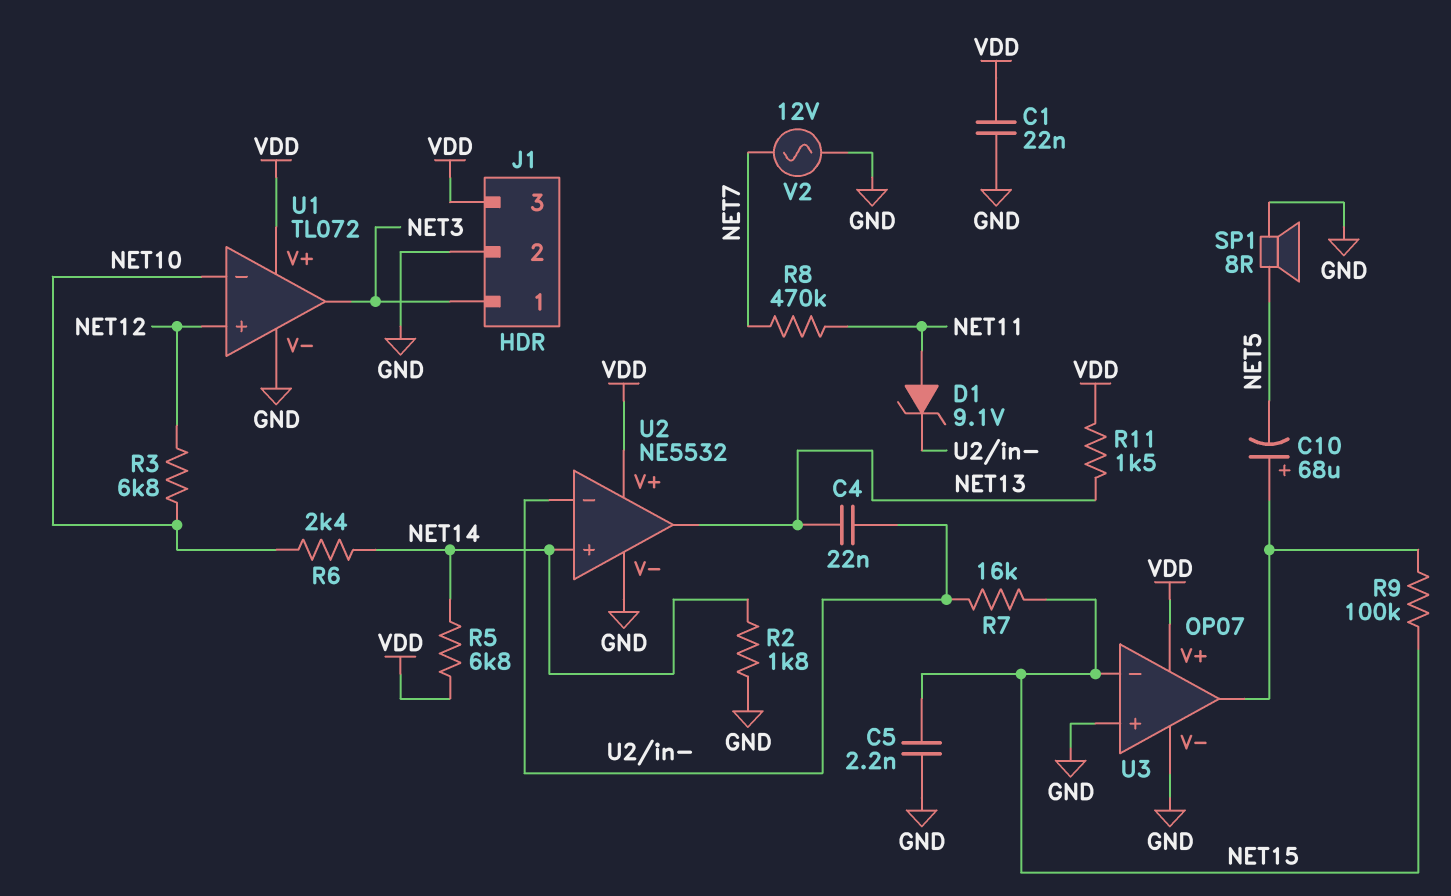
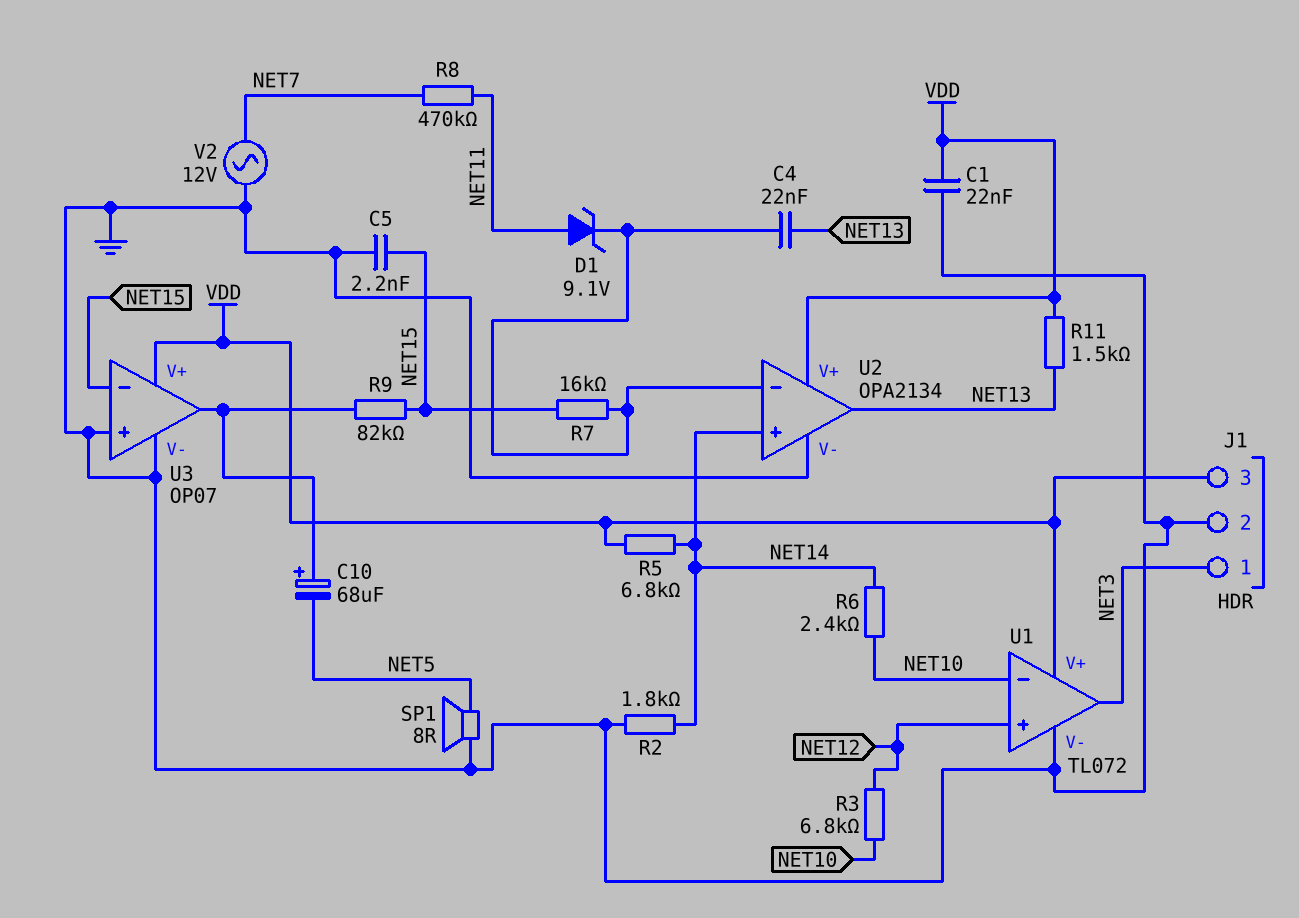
R9: 100k (NET15, U3/out) -> 82k (NET15, U3/out)
U2: NE5532 -> OPA2134

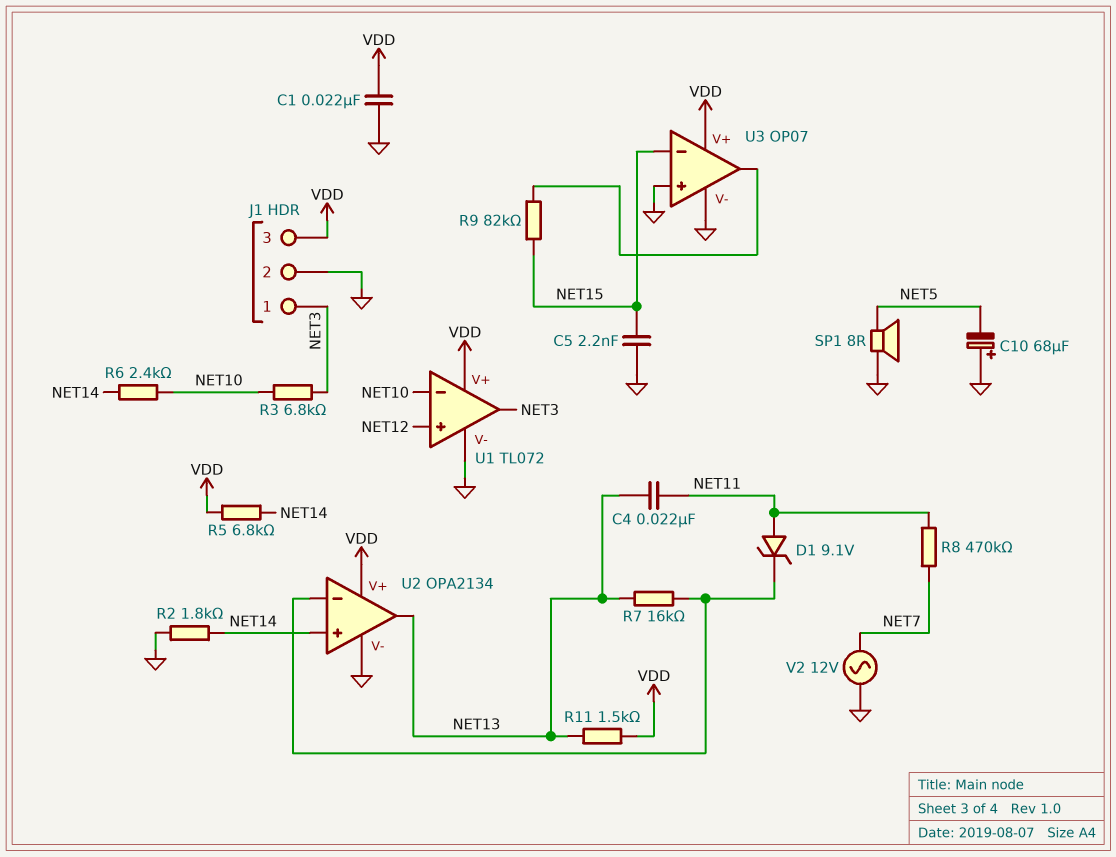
C4: 22nF (NET13, U2/in-) -> 22nF (NET11, NET13)
C10: 68uF (plus U3/out, minus NET5) -> 68uF (plus GND, minus NET5)
R3: 6.8k (NET10, NET12) -> 6.8k (NET3, NET10)
R7: 16k (NET15, U2/in-) -> 16k (NET13, U2/in-)

